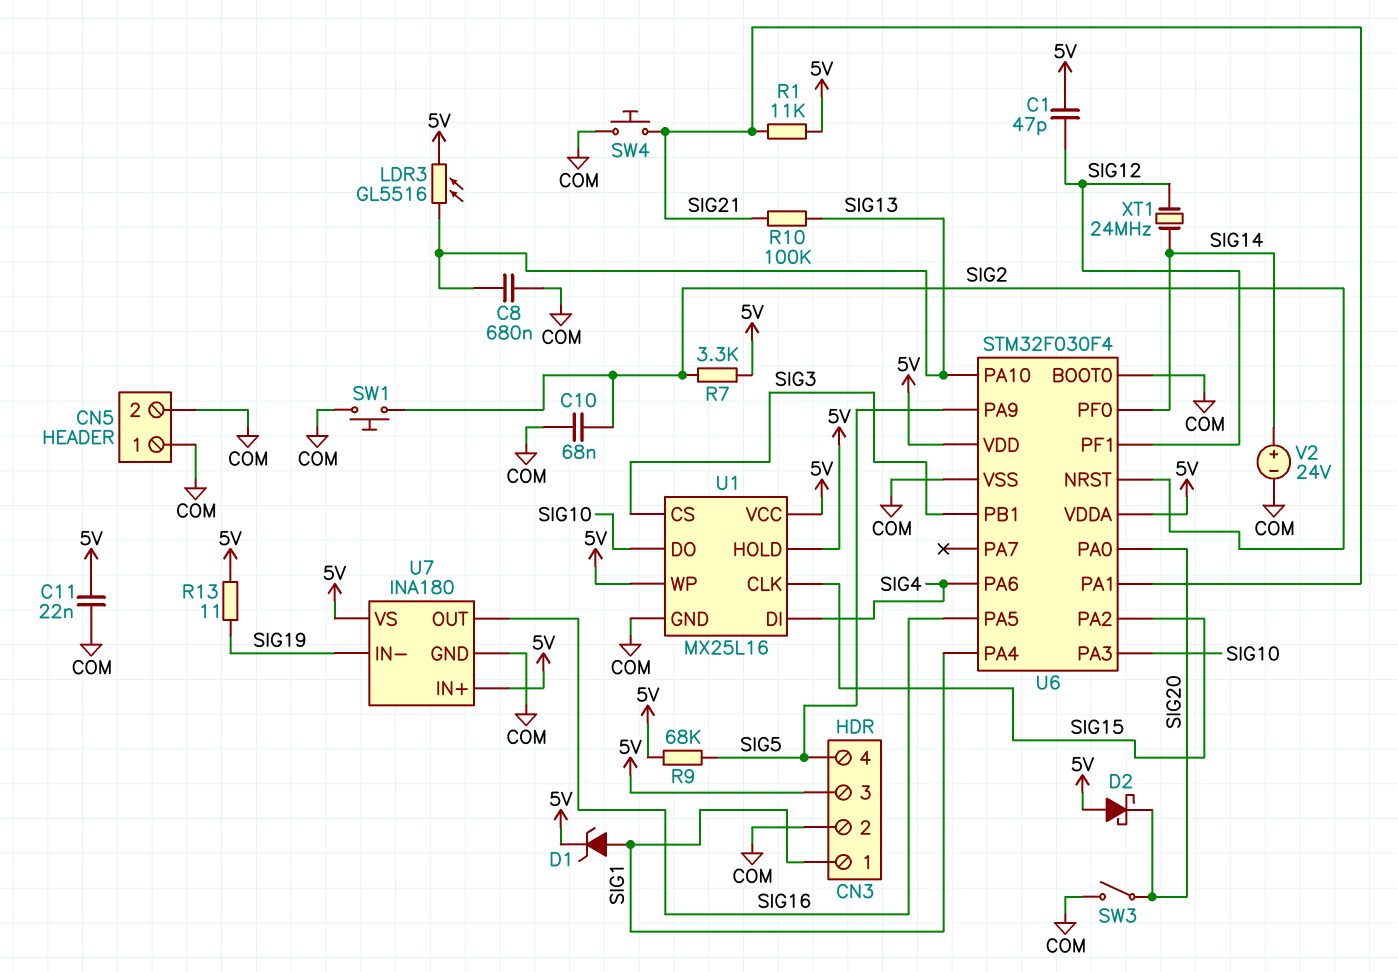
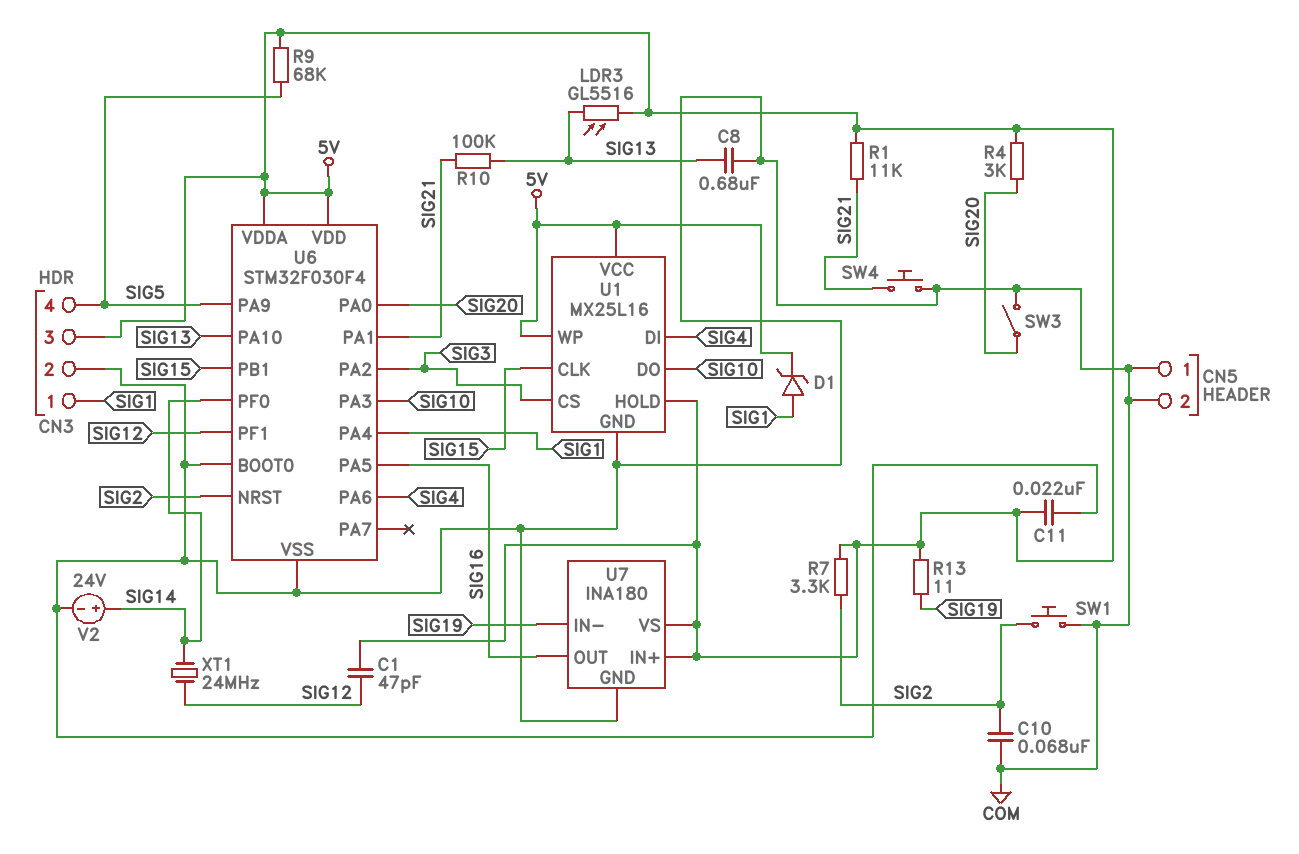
D2: schottky (A 5V, K SIG20) -> none
R4: none -> 3k (5V, SIG20)
U6 pin PA2: SIG15 -> SIG3
U6 pin PB1: SIG3 -> SIG15

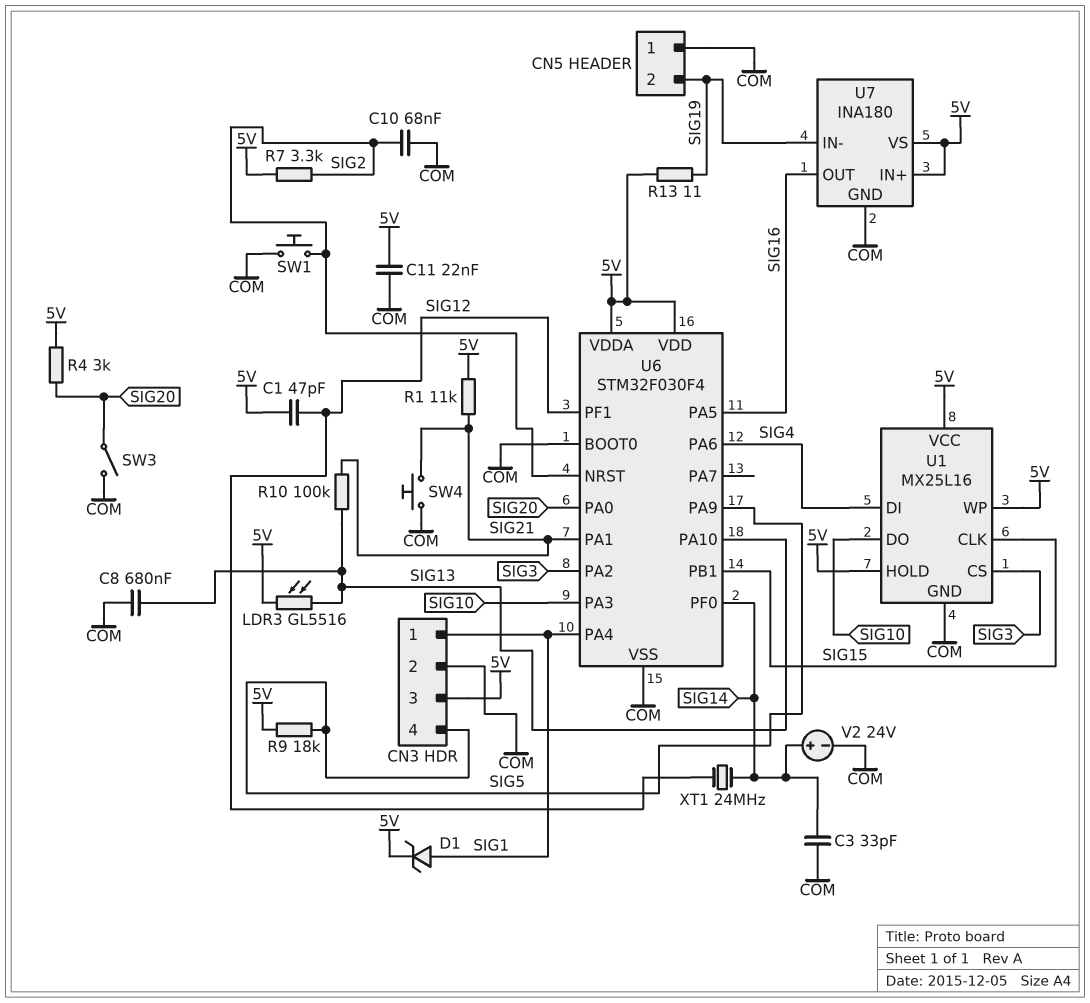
C3: none -> 33pF (COM, SIG14)
CN5 pin 2: COM -> SIG19
R9: 68k (5V, SIG5) -> 18k (5V, SIG5)

